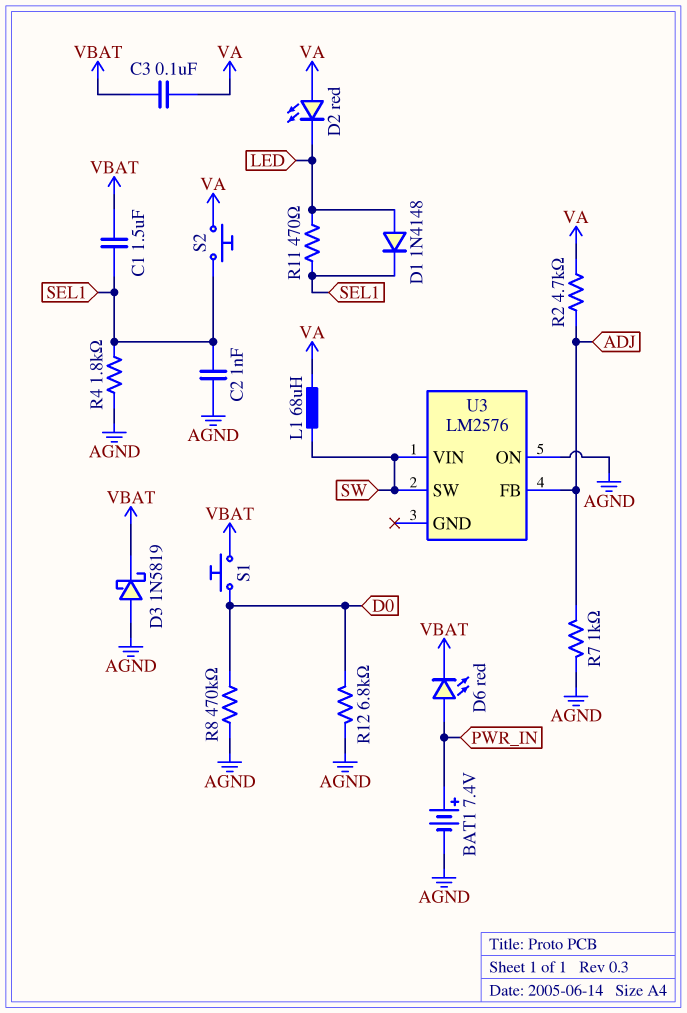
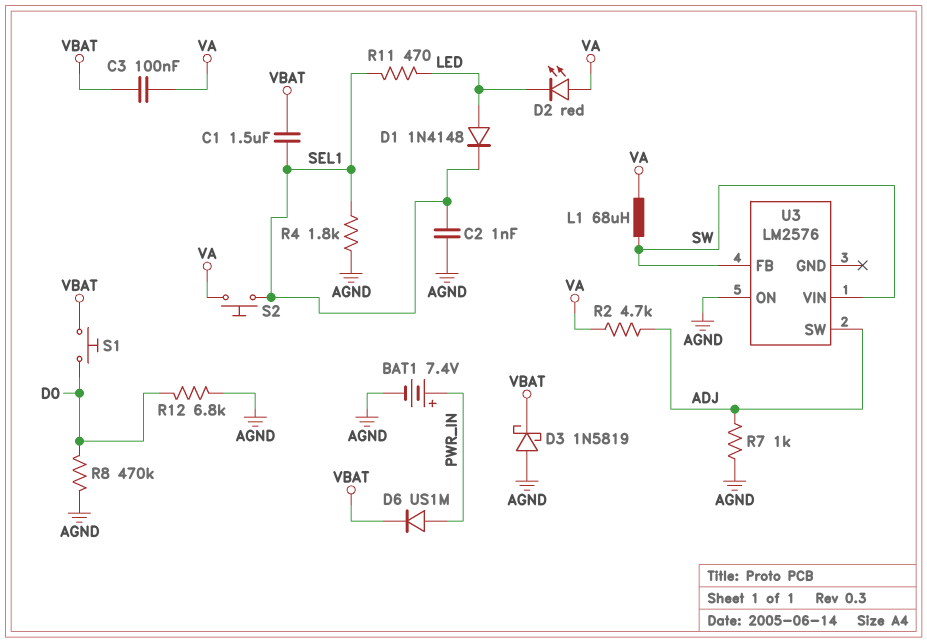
D6: LED red (A PWR_IN, K VBAT) -> diode US1M (A PWR_IN, K VBAT)
U3 pin FB: ADJ -> SW
U3 pin SW: SW -> ADJ

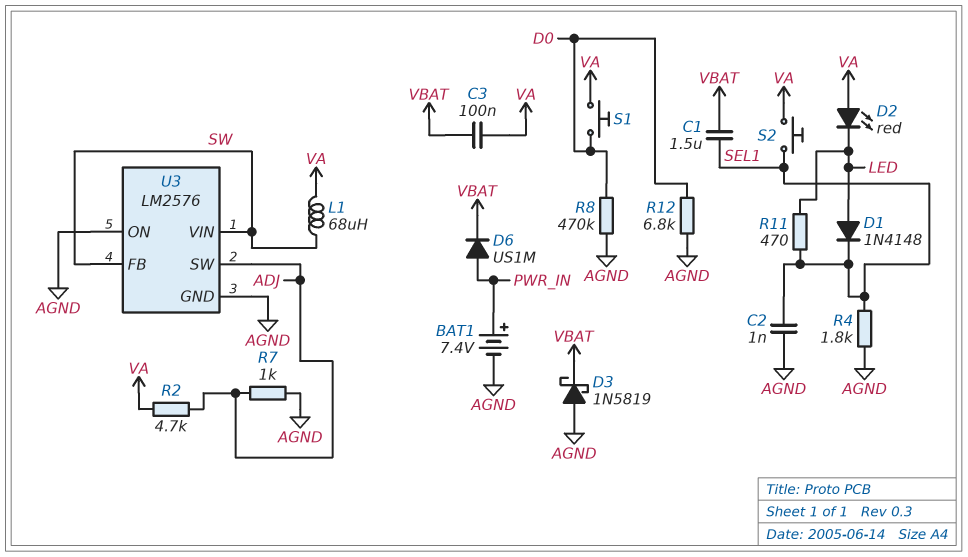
S1: button (D0, VBAT) -> button (D0, VA)
U3 pin GND: none -> AGND

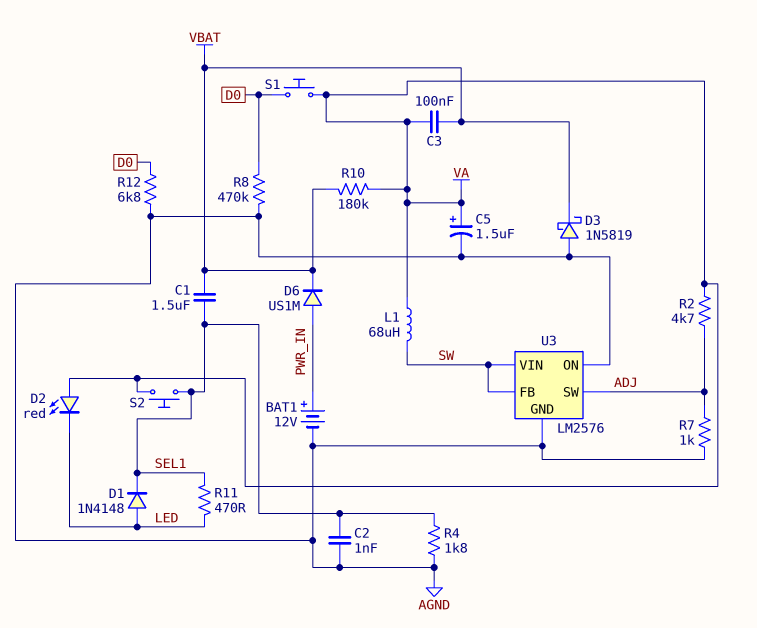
BAT1: 7.4V (plus PWR_IN, minus AGND) -> 12V (plus PWR_IN, minus AGND)
C5: none -> 1.5uF (plus VA, minus AGND)
R10: none -> 180k (VA, VBAT)

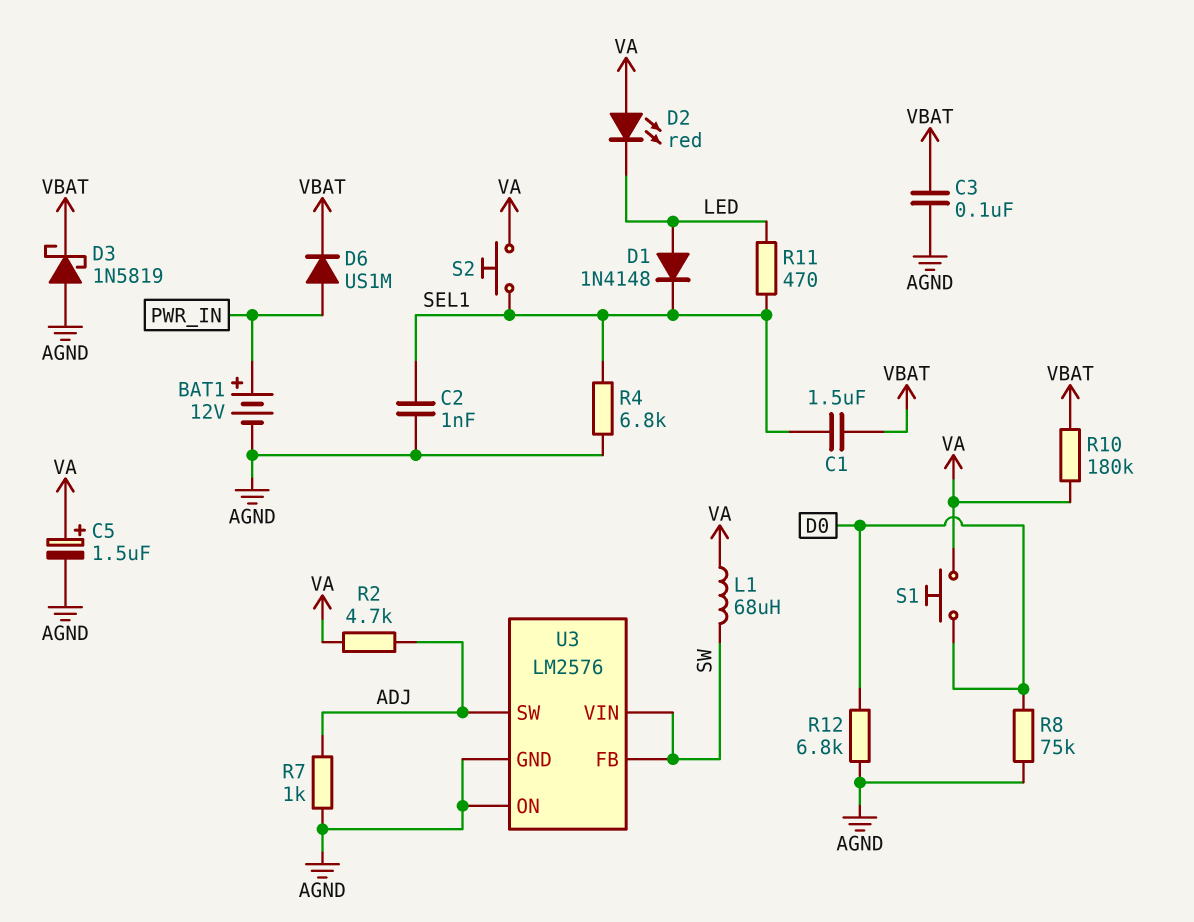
C3: 100nF (VA, VBAT) -> 100nF (AGND, VBAT)
R4: 1.8k (AGND, SEL1) -> 6.8k (AGND, SEL1)
R8: 470k (AGND, D0) -> 75k (AGND, D0)

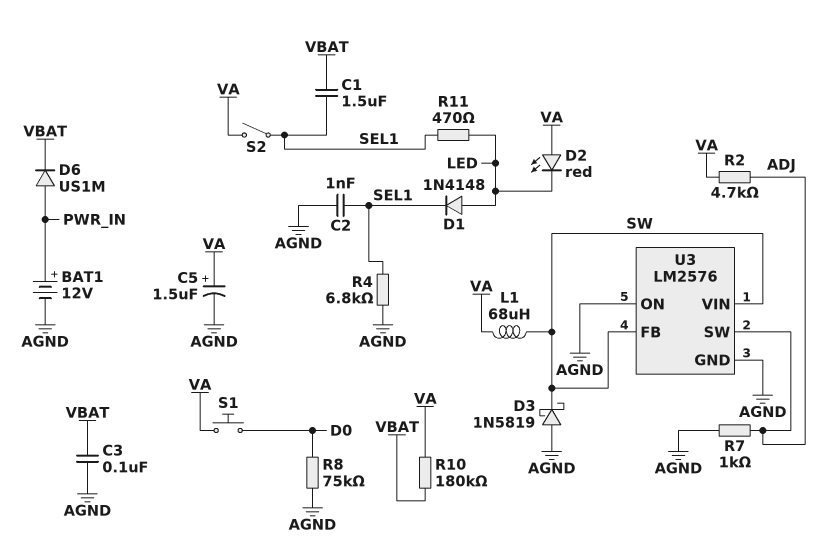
D3: schottky 1N5819 (A AGND, K VBAT) -> schottky 1N5819 (A AGND, K SW)
R12: 6.8k (AGND, D0) -> none
S2: button (SEL1, VA) -> switch (SEL1, VA)

